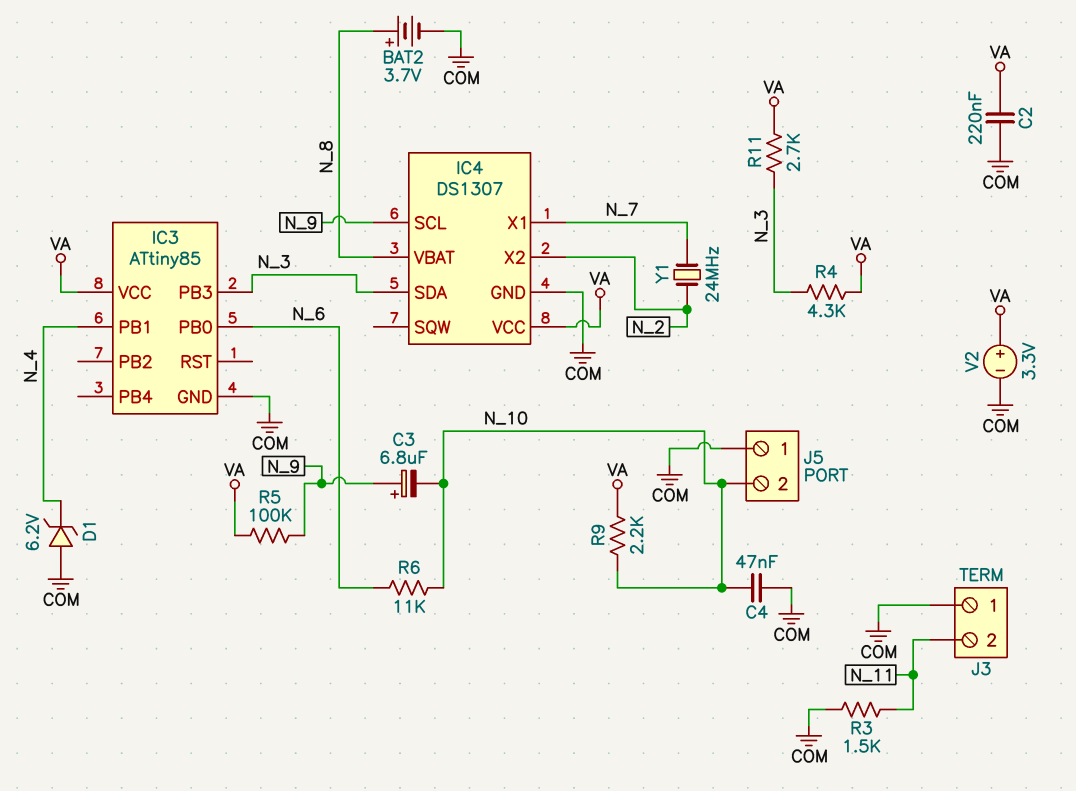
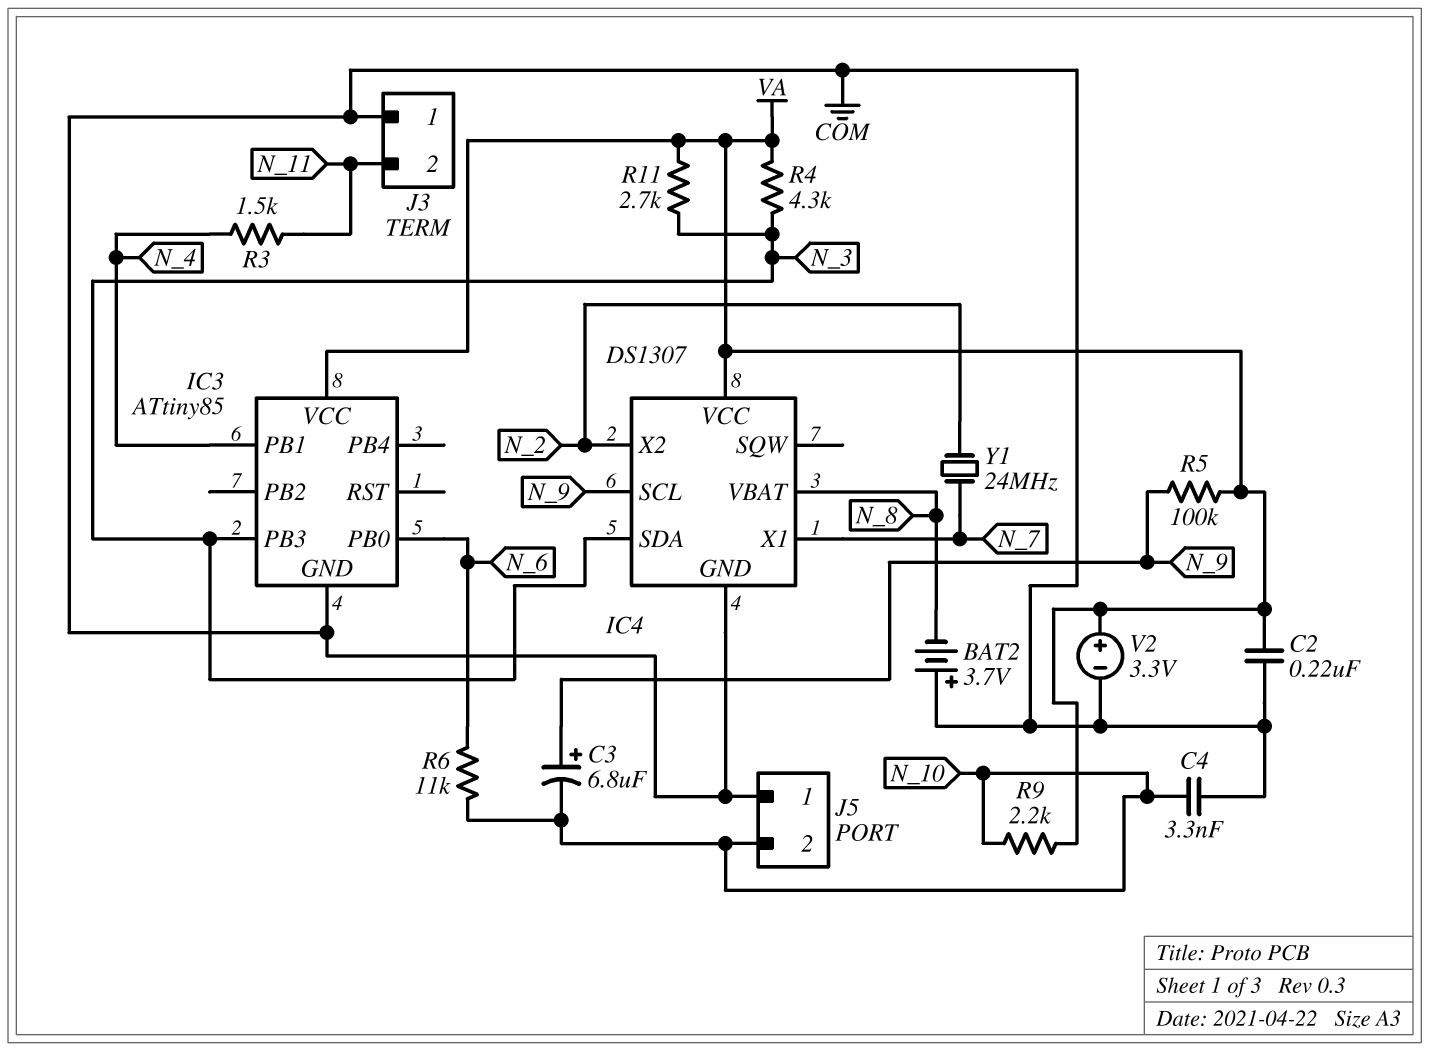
BAT2: 3.7V (plus N_8, minus COM) -> 3.7V (plus COM, minus N_8)
C4: 47nF (COM, N_10) -> 3.3nF (COM, N_10)
D1: zener 6.2V (A COM, K N_4) -> none
R3: 1.5k (COM, N_11) -> 1.5k (N_4, N_11)

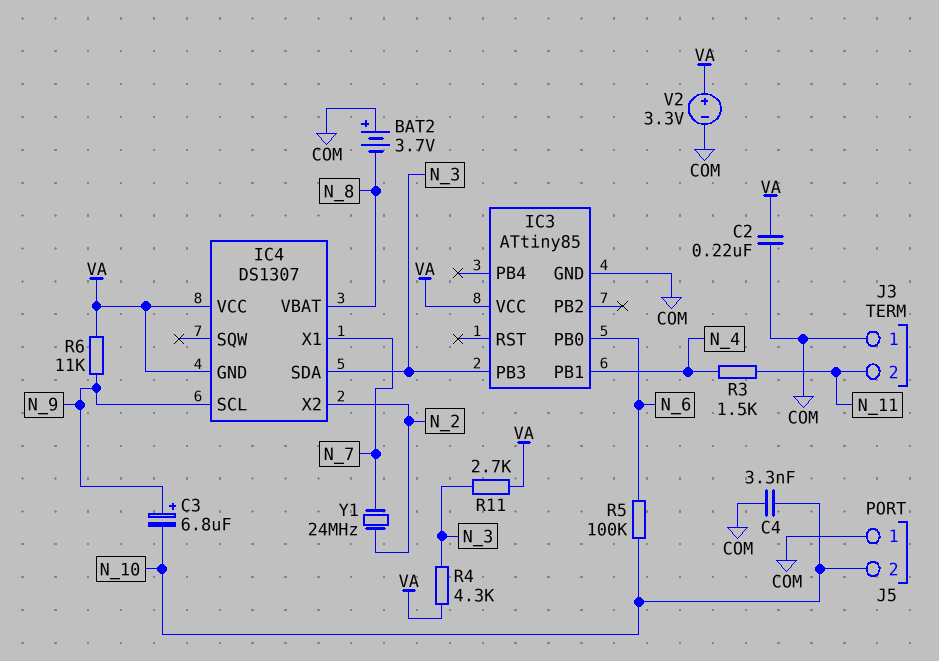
IC4 pin GND: COM -> VA
R5: 100k (N_9, VA) -> 100k (N_6, N_10)
R6: 11k (N_6, N_10) -> 11k (N_9, VA)
R9: 2.2k (N_10, VA) -> none

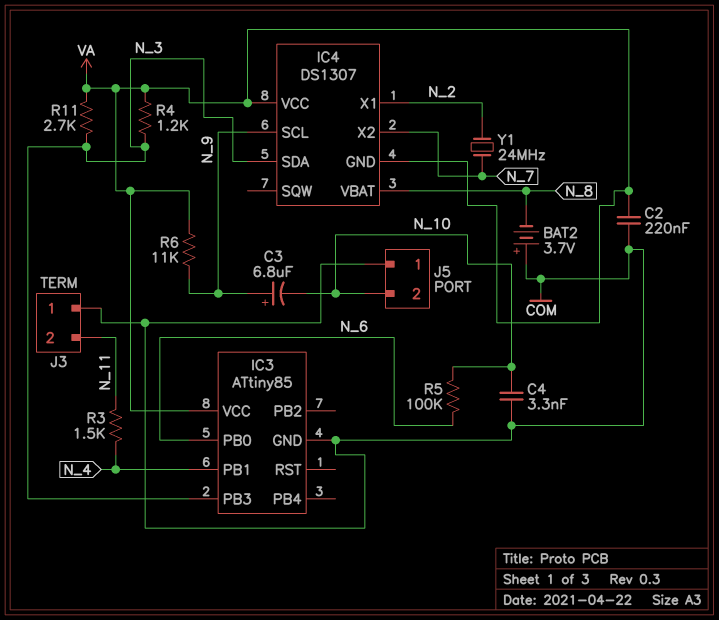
IC4 pin X1: N_7 -> N_2
IC4 pin X2: N_2 -> N_7
R4: 4.3k (N_3, VA) -> 1.2k (N_3, VA)
V2: 3.3V (plus VA, minus COM) -> none

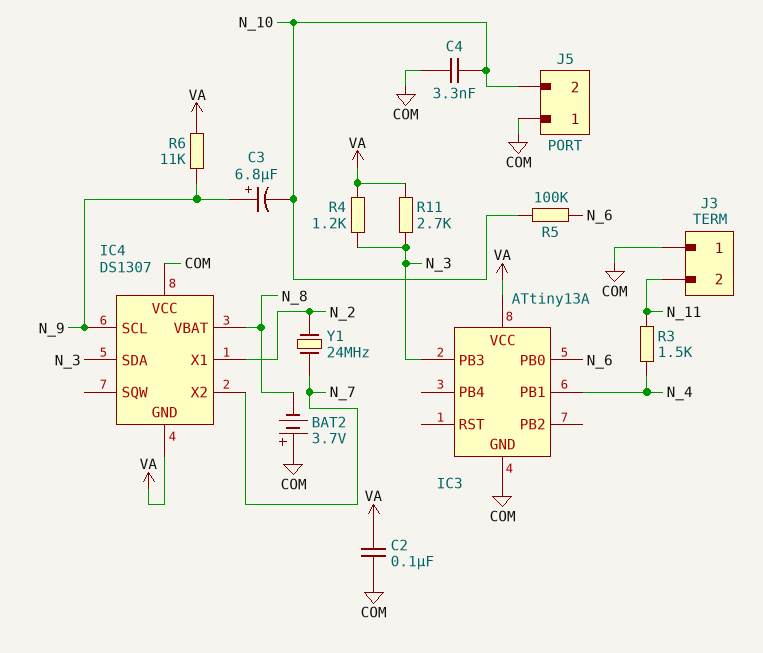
C2: 220nF (COM, VA) -> 100nF (COM, VA)
IC3: ATtiny85 -> ATtiny13A
IC4 pin VCC: VA -> COM

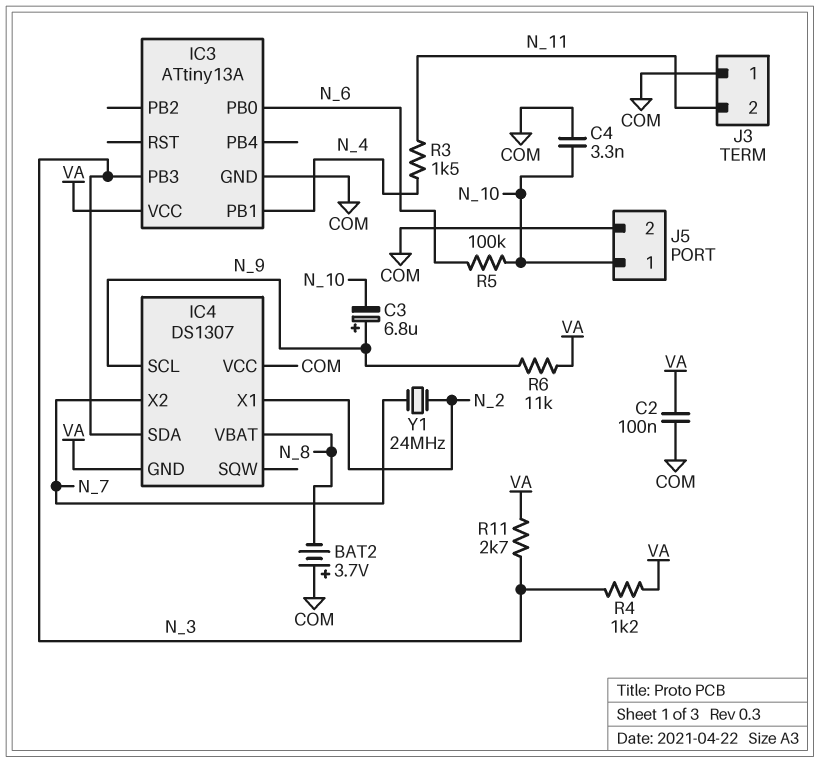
J5 pin 1: COM -> N_10
J5 pin 2: N_10 -> COM

